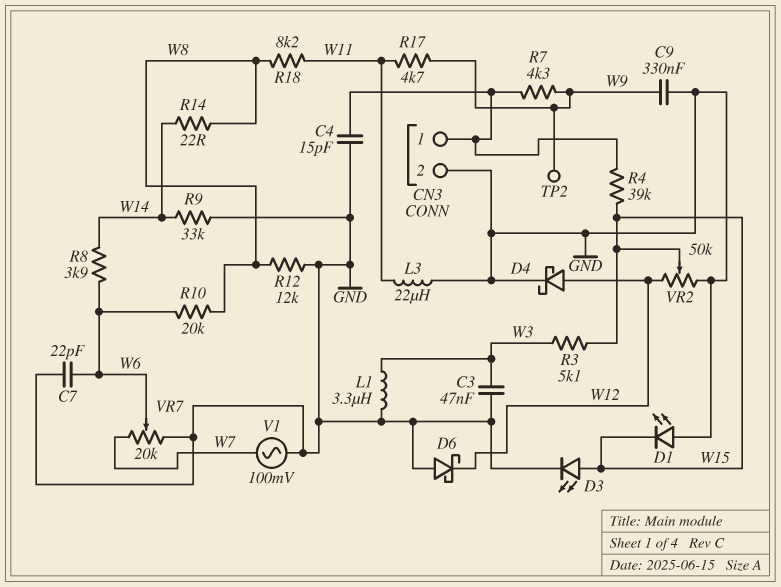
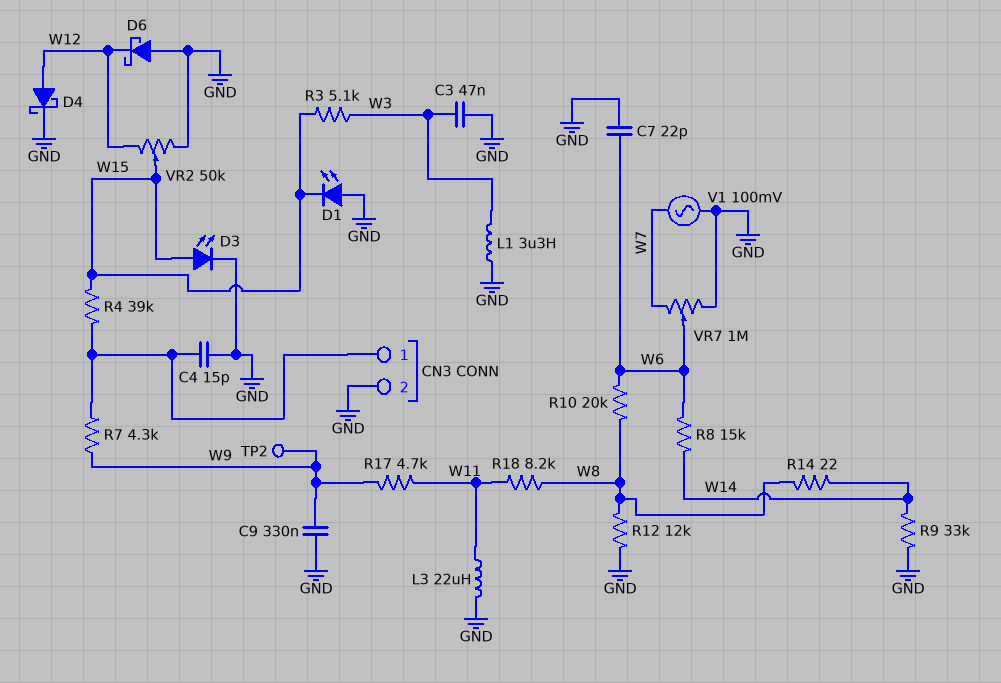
R8: 3.9k (W6, W14) -> 15k (W6, W14)
VR7: 20k (GND, W7, wiper W6) -> 1M (GND, W7, wiper W6)

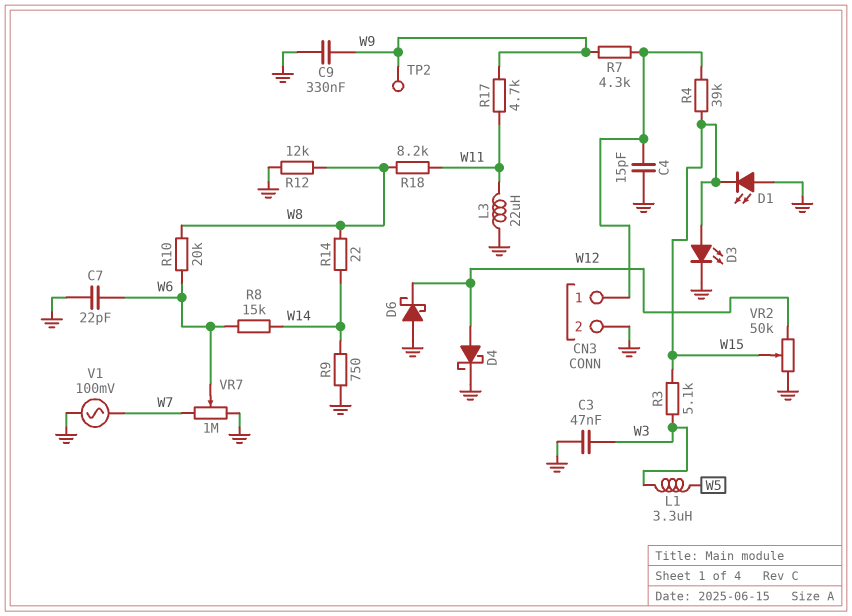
L1: 3.3uH (GND, W3) -> 3.3uH (W3, W5)
R9: 33k (GND, W14) -> 750 (GND, W14)

